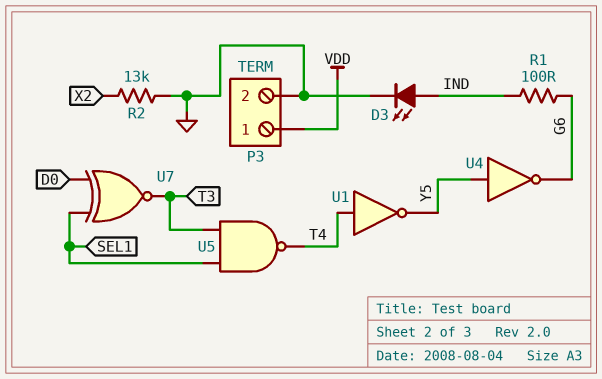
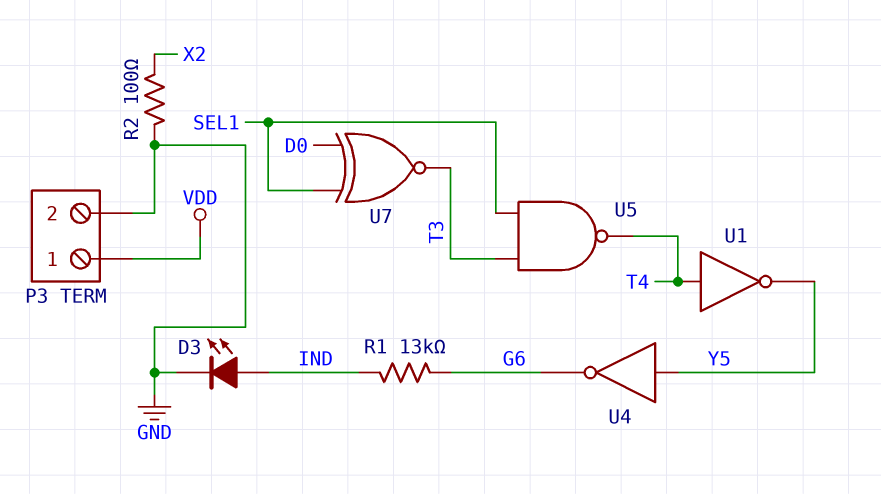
R1: 100 (G6, IND) -> 13k (G6, IND)
R2: 13k (GND, X2) -> 100 (GND, X2)

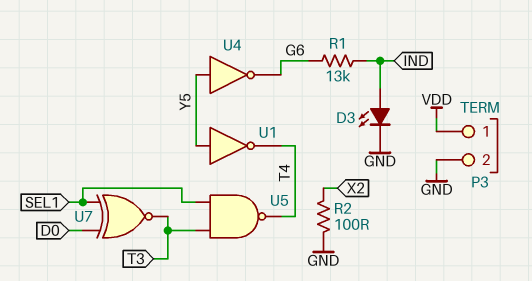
U1: NOT (in T4, out Y5) -> NOT (in Y5, out T4)

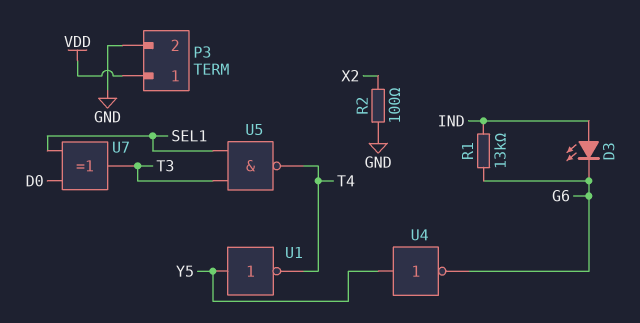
D3: LED (A IND, K GND) -> LED (A IND, K G6)
U7: XNOR (in D0, in SEL1, out T3) -> XOR (in D0, in SEL1, out T3)

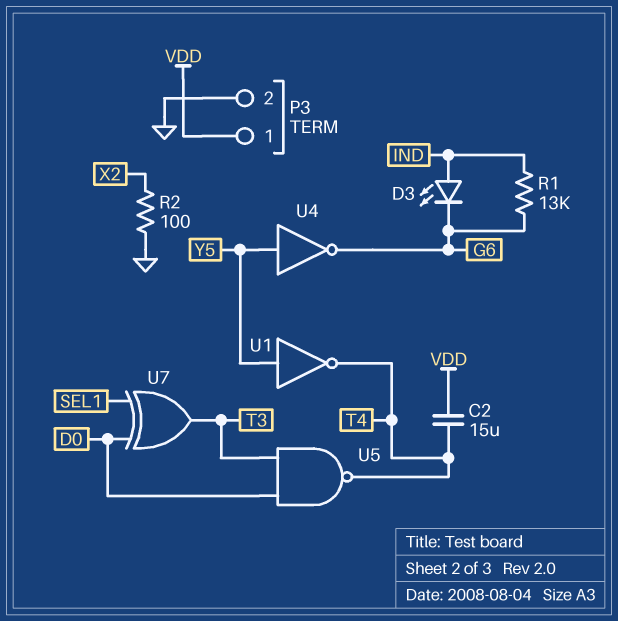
C2: none -> 15uF (T4, VDD)
U5: NAND (in SEL1, in T3, out T4) -> NAND (in D0, in T3, out T4)

